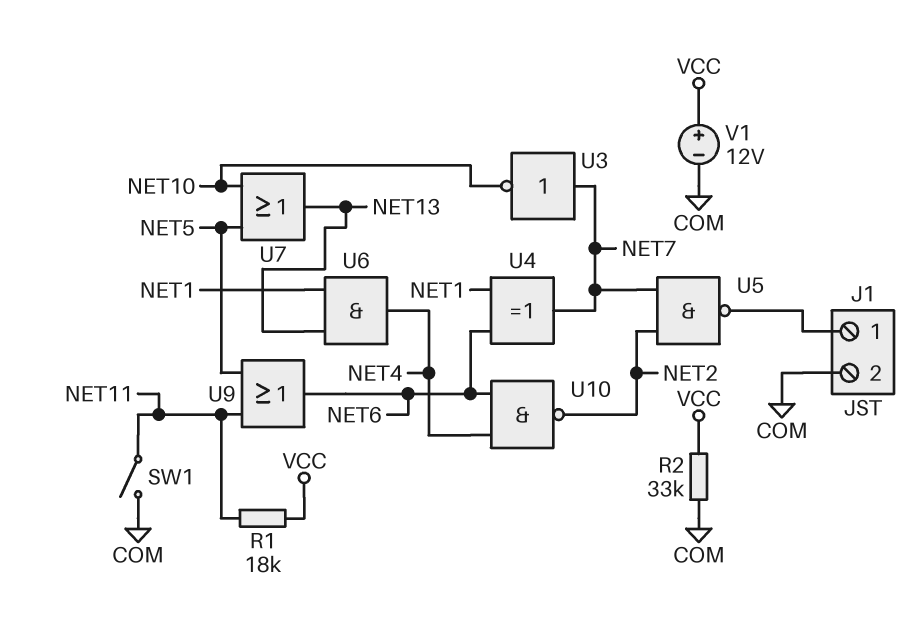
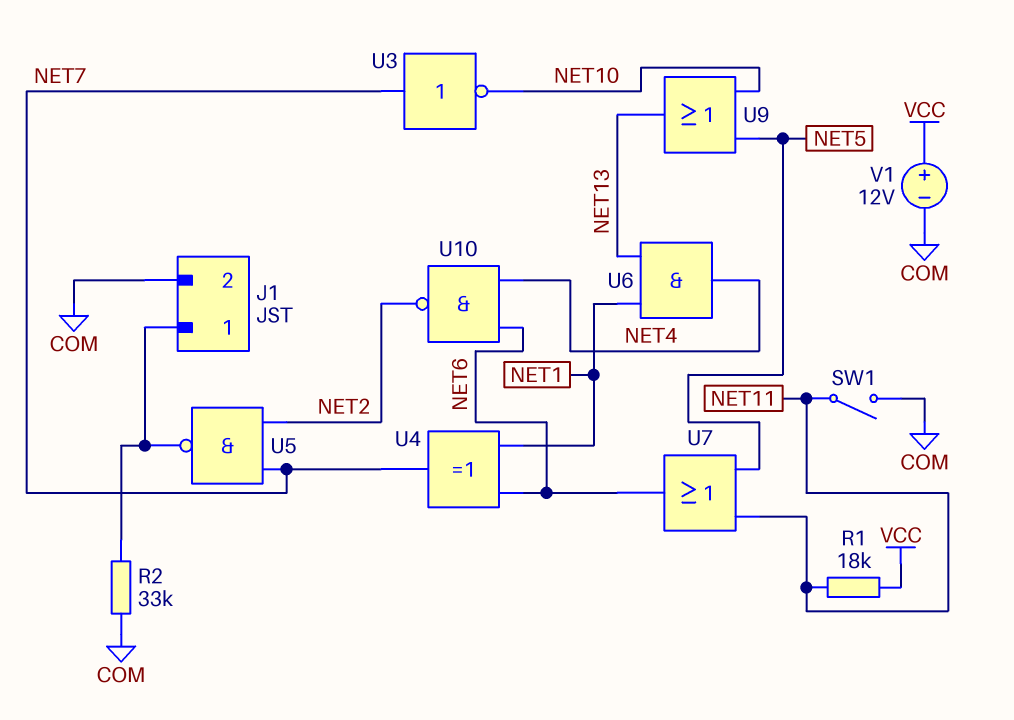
R2: 33k (COM, VCC) -> 33k (COM, J1/1)
U7: OR (in NET5, in NET10, out NET13) -> OR (in NET5, in NET11, out NET6)
U9: OR (in NET5, in NET11, out NET6) -> OR (in NET5, in NET10, out NET13)

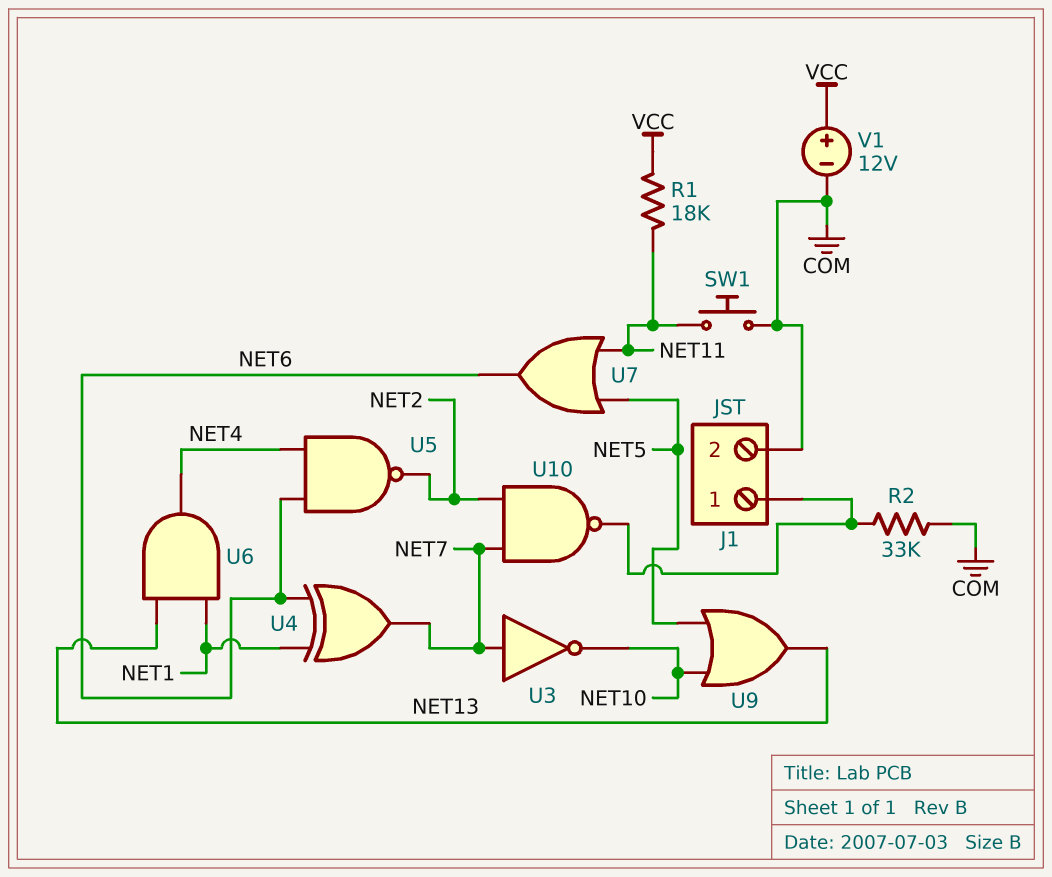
SW1: switch (COM, NET11) -> button (COM, NET11)
U5: NAND (in NET2, in NET7, out J1/1) -> NAND (in NET4, in NET6, out NET2)
U10: NAND (in NET4, in NET6, out NET2) -> NAND (in NET2, in NET7, out J1/1)

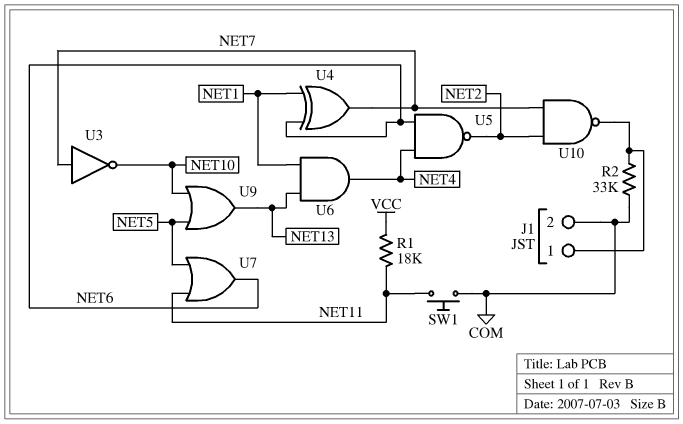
V1: 12V (plus VCC, minus COM) -> none

